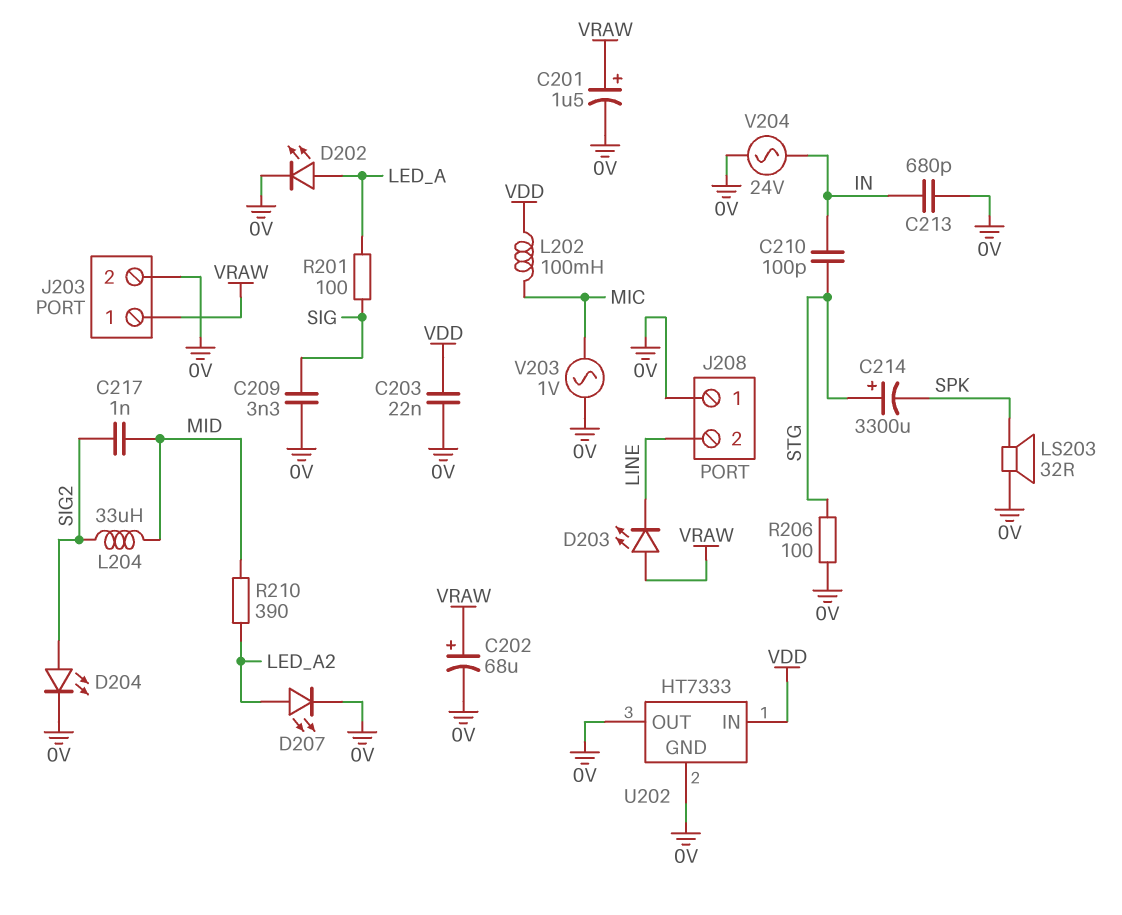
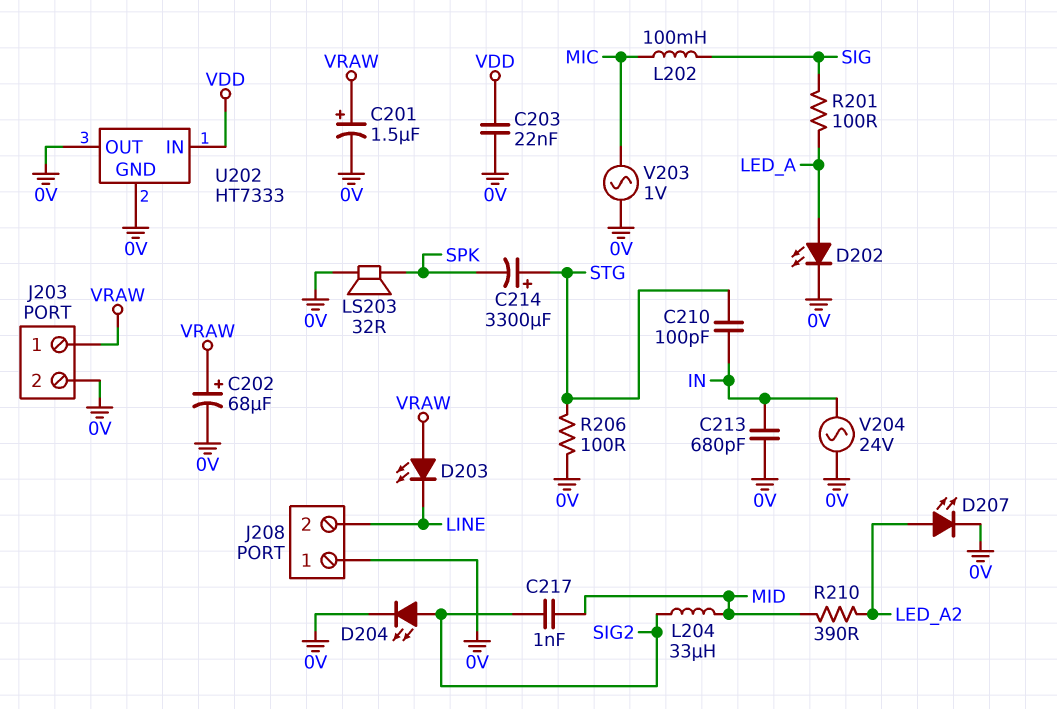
C209: 3.3nF (0V, SIG) -> none
L202: 100mH (MIC, VDD) -> 100mH (MIC, SIG)

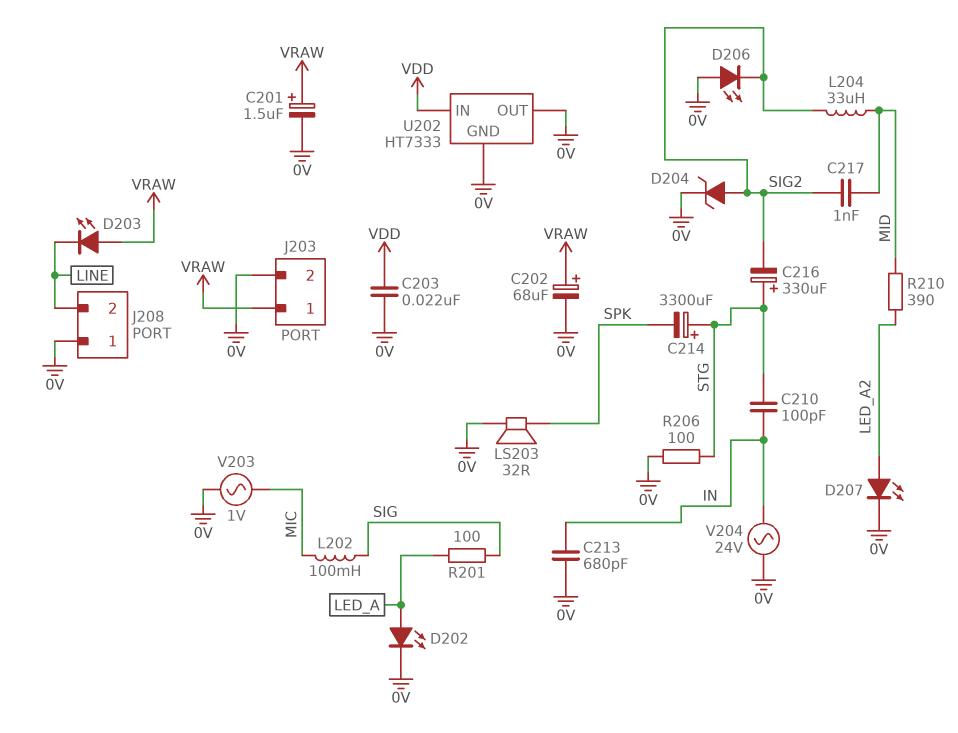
C216: none -> 330uF (plus STG, minus SIG2)
D204: LED (A SIG2, K 0V) -> zener (A SIG2, K 0V)
D206: none -> LED (A 0V, K SIG2)

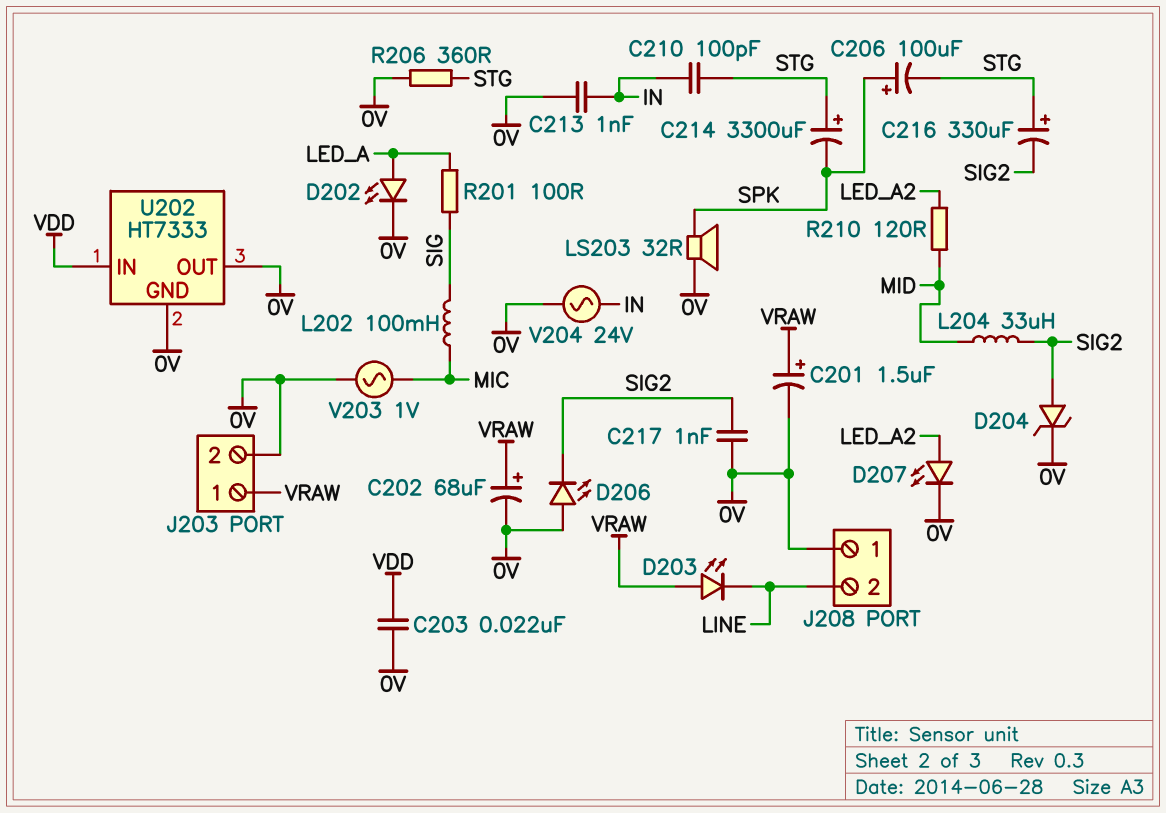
C206: none -> 100uF (plus SPK, minus STG)
C213: 680pF (0V, IN) -> 1nF (0V, IN)
C217: 1nF (MID, SIG2) -> 1nF (0V, SIG2)
R206: 100 (0V, STG) -> 360 (0V, STG)
R210: 390 (LED_A2, MID) -> 120 (LED_A2, MID)

